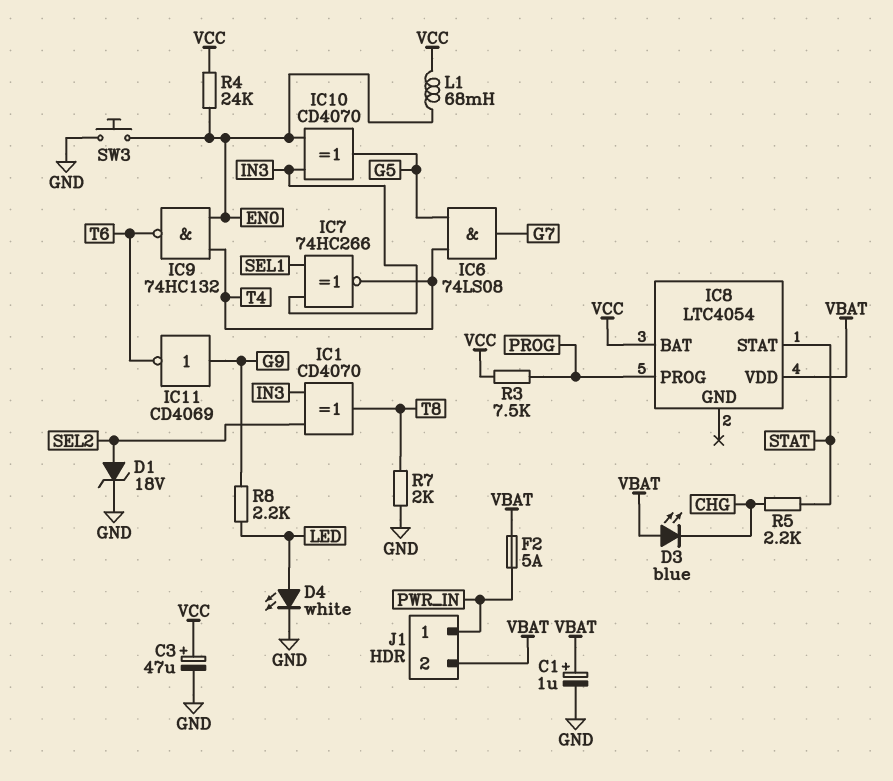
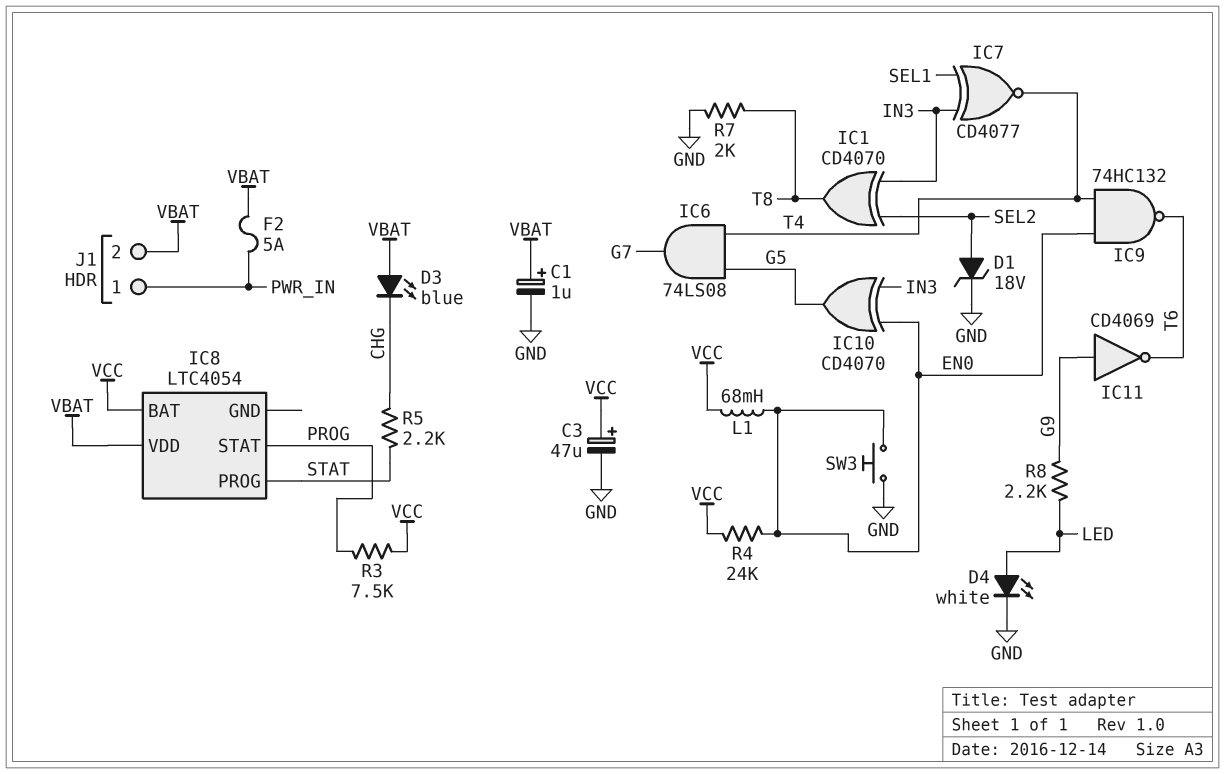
IC7: XNOR 74HC266 (in IN3, in SEL1, out T4) -> XNOR CD4077 (in IN3, in SEL1, out T4)
IC8 pin PROG: PROG -> STAT
IC8 pin STAT: STAT -> PROG

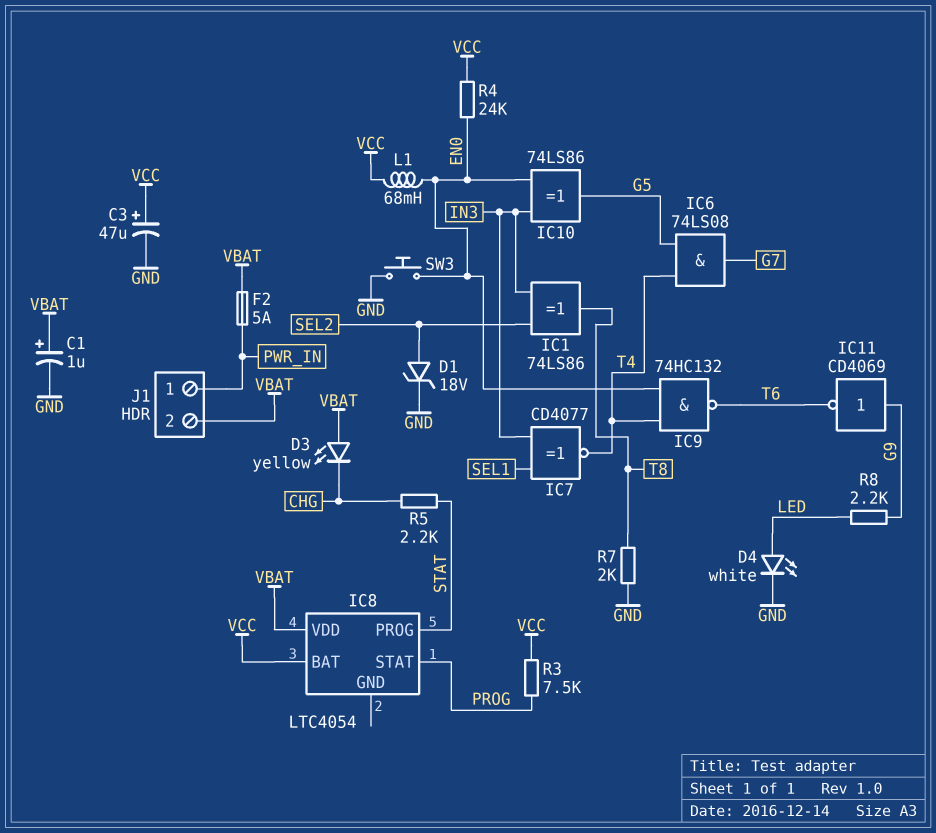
D3: LED blue (A VBAT, K CHG) -> LED yellow (A VBAT, K CHG)
IC1: XOR CD4070 (in IN3, in SEL2, out T8) -> XOR 74LS86 (in IN3, in SEL2, out T8)
IC10: XOR CD4070 (in EN0, in IN3, out G5) -> XOR 74LS86 (in EN0, in IN3, out G5)

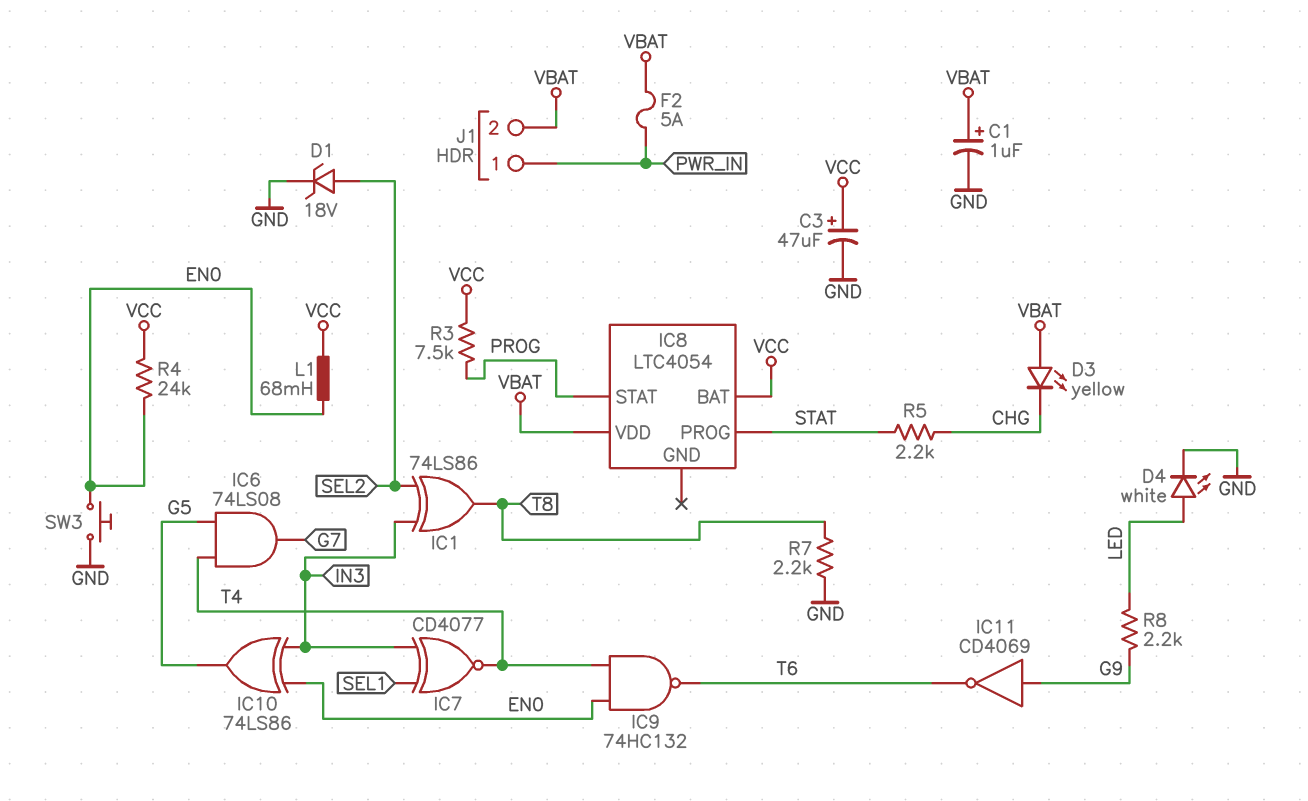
R7: 2k (GND, T8) -> 2.2k (GND, T8)

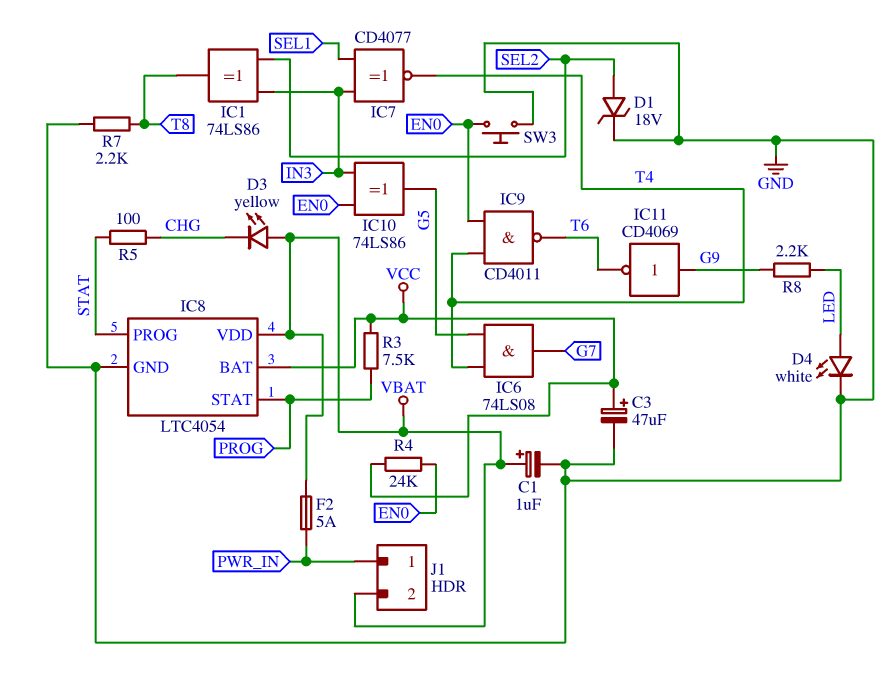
IC8 pin GND: none -> GND
IC9: NAND 74HC132 (in EN0, in T4, out T6) -> NAND CD4011 (in EN0, in T4, out T6)
L1: 68mH (EN0, VCC) -> none
R5: 2.2k (CHG, STAT) -> 100 (CHG, STAT)

